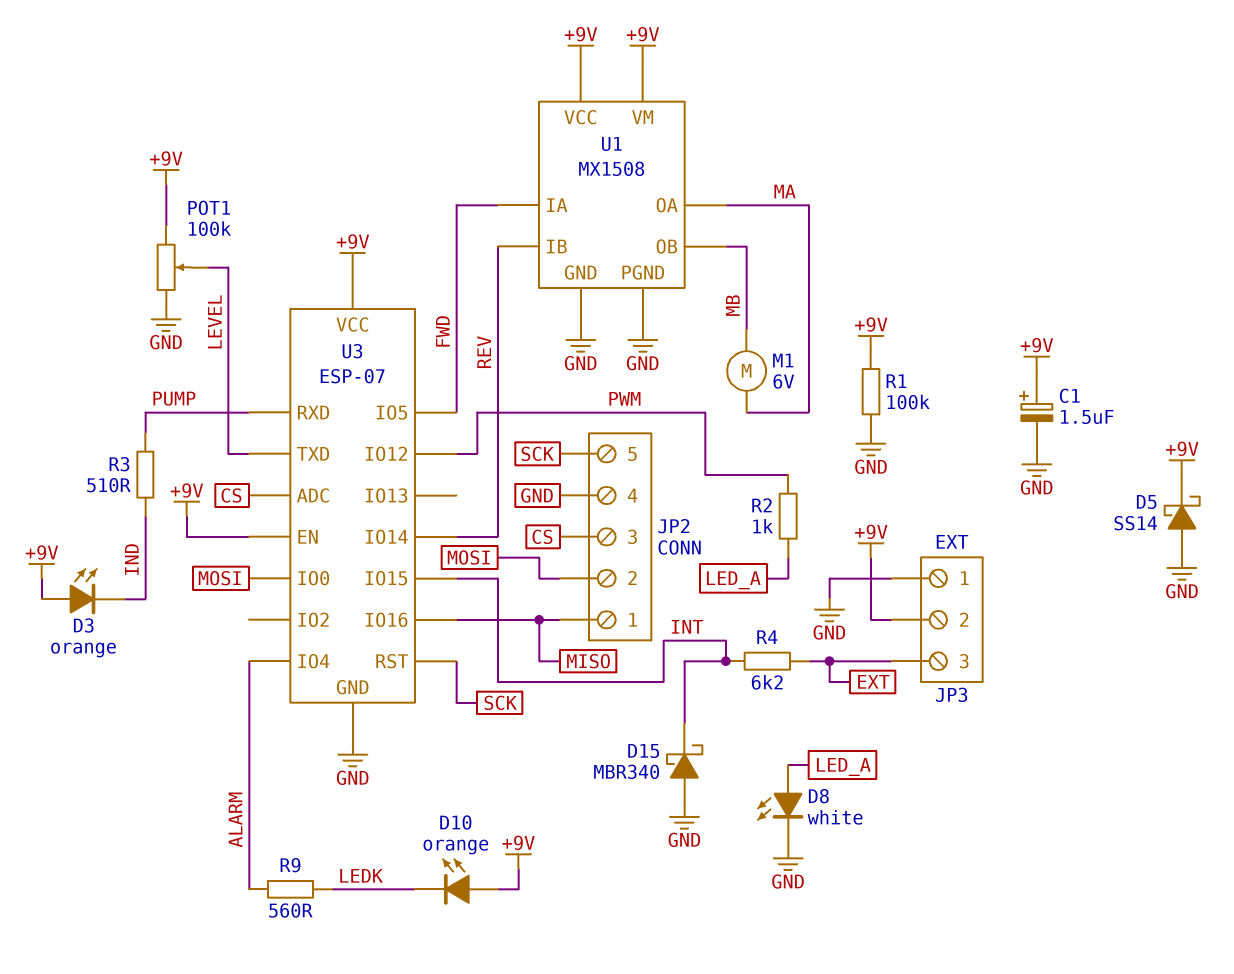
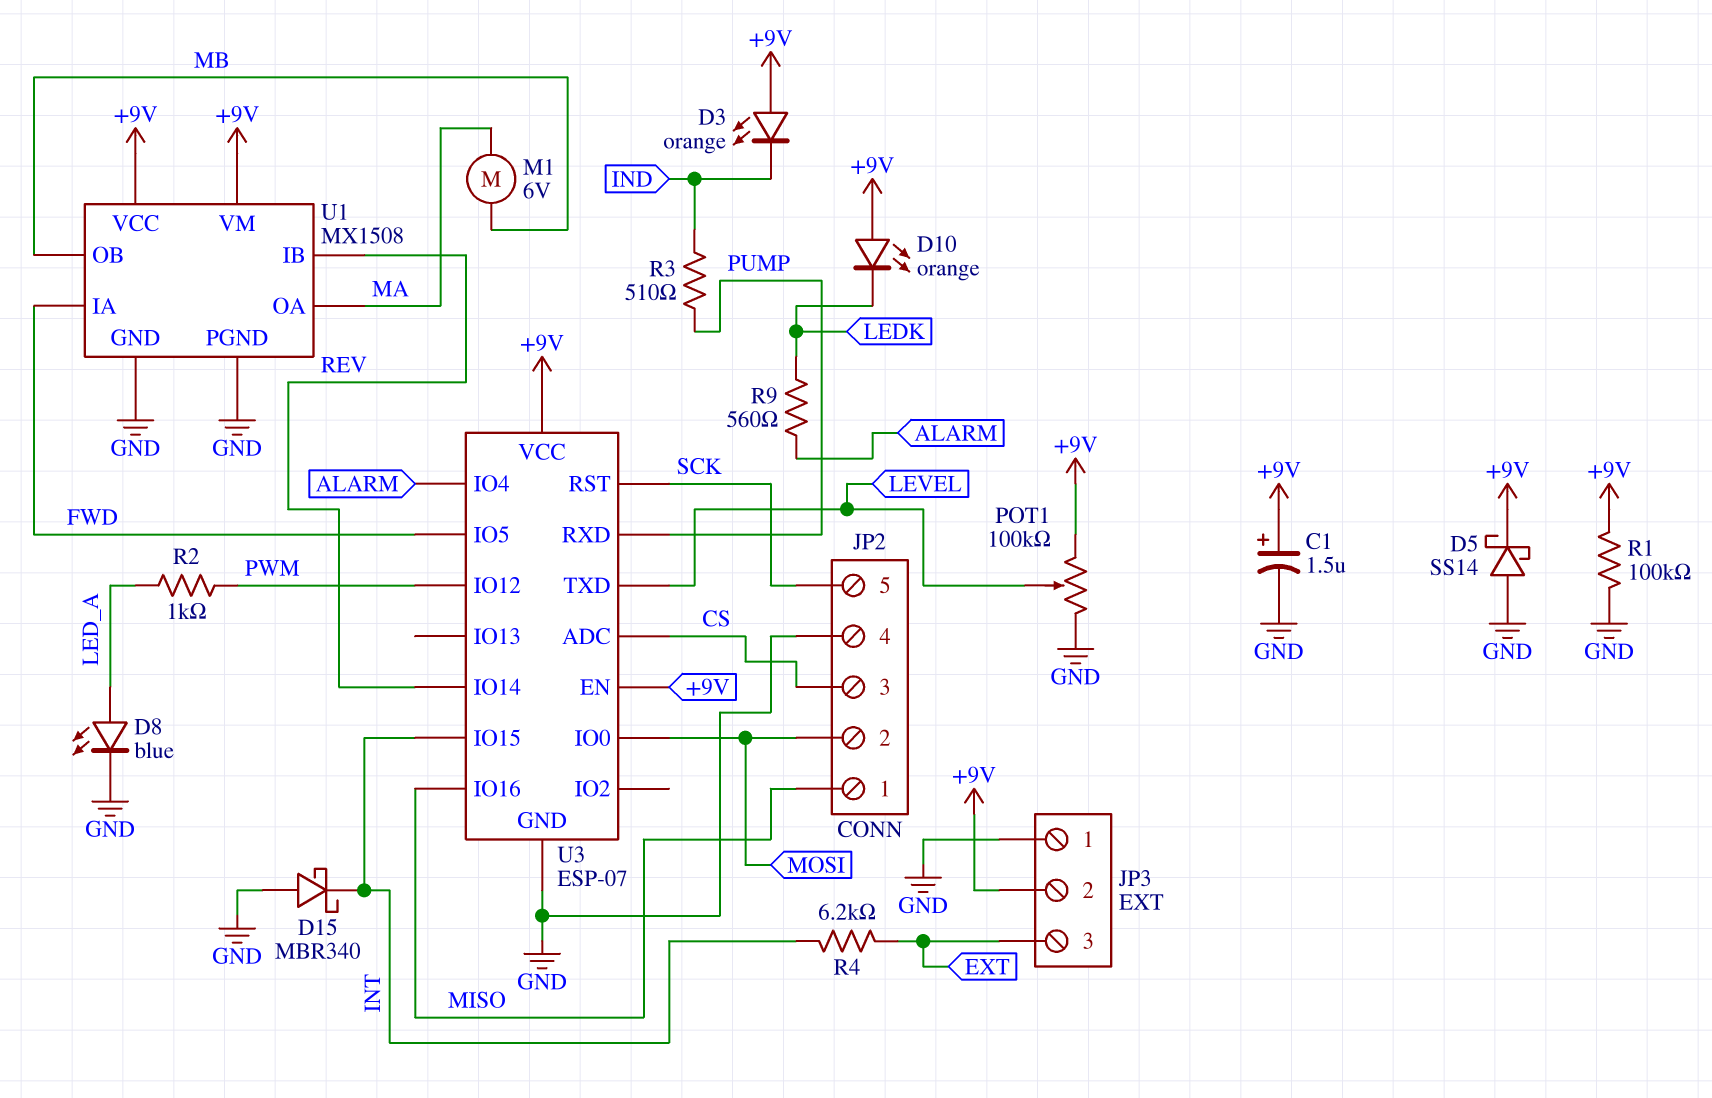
D8: LED white (A LED_A, K GND) -> LED blue (A LED_A, K GND)

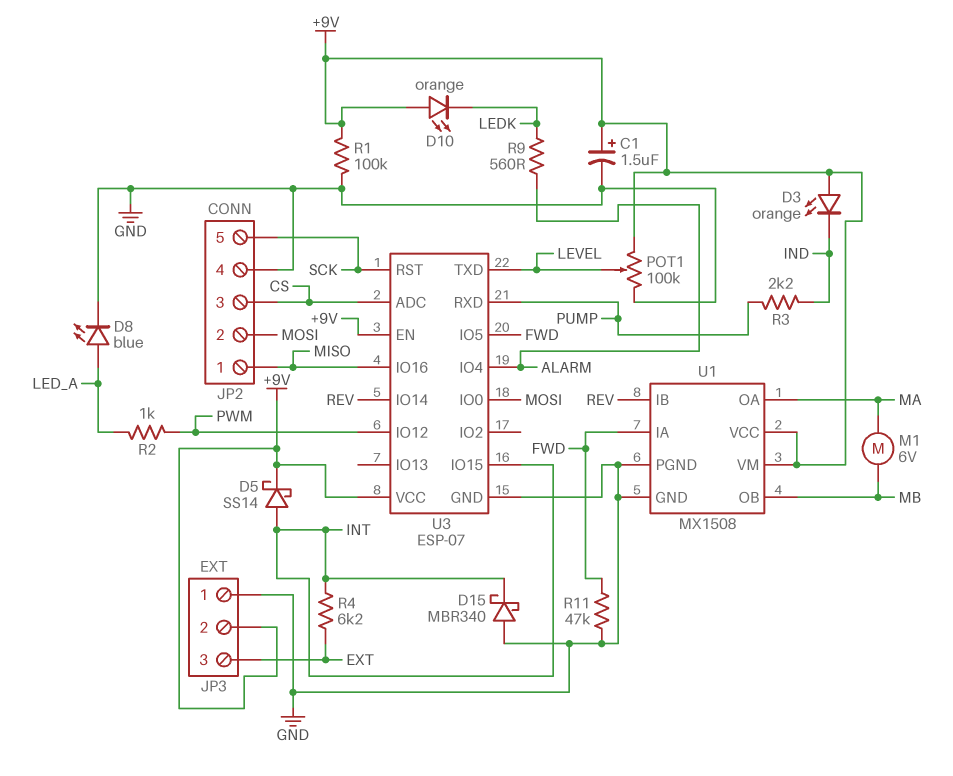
D5: schottky SS14 (A GND, K +9V) -> schottky SS14 (A INT, K +9V)
R3: 510 (IND, PUMP) -> 2.2k (IND, PUMP)
R11: none -> 47k (FWD, GND)

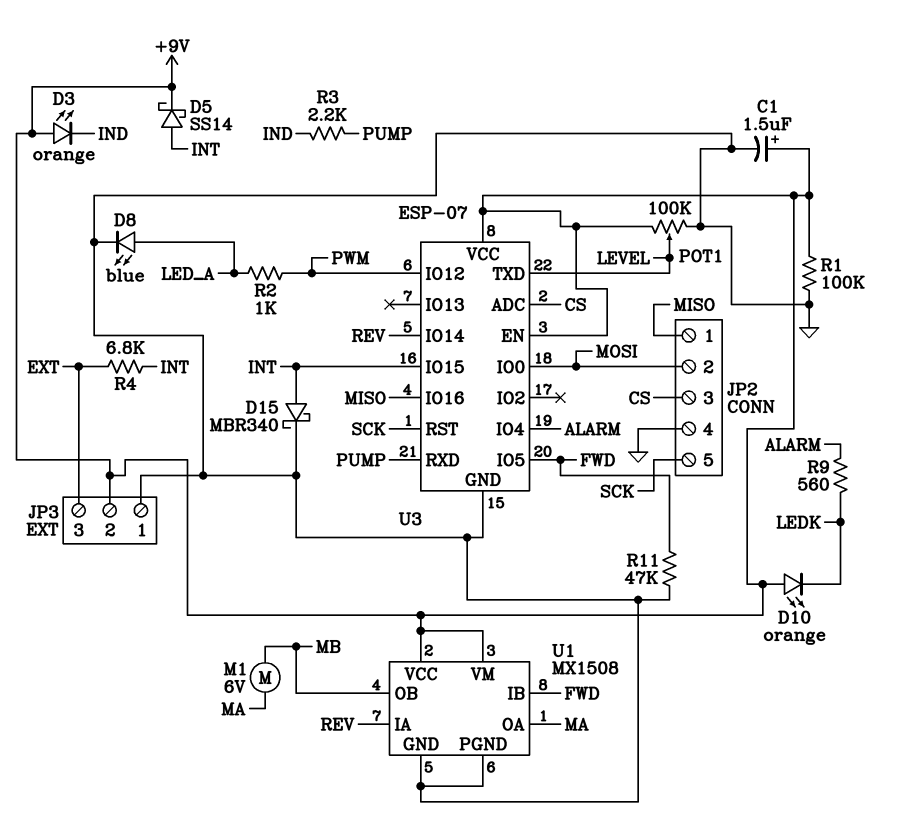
D15: schottky MBR340 (A GND, K INT) -> schottky MBR340 (A INT, K GND)
R4: 6.2k (EXT, INT) -> 6.8k (EXT, INT)
U1 pin IA: FWD -> REV
U1 pin IB: REV -> FWD

